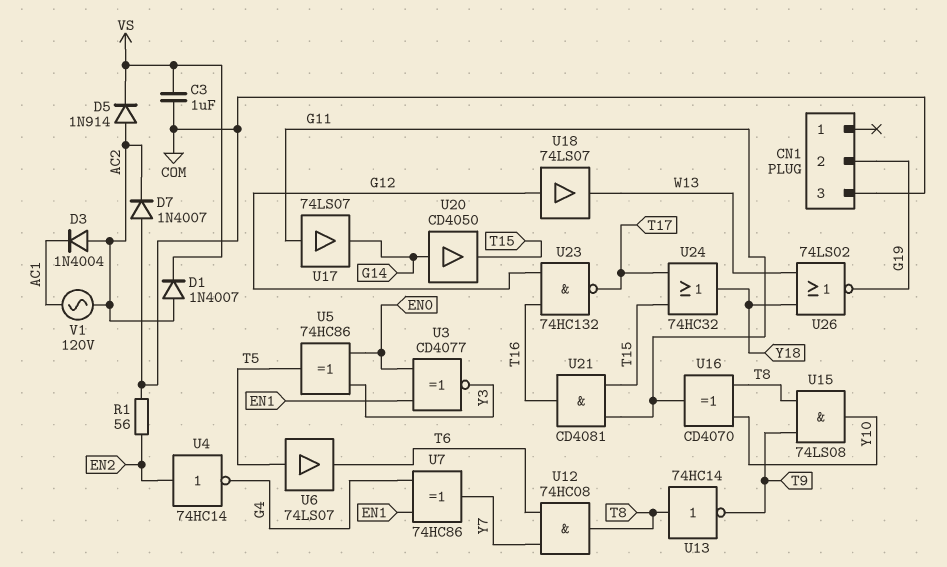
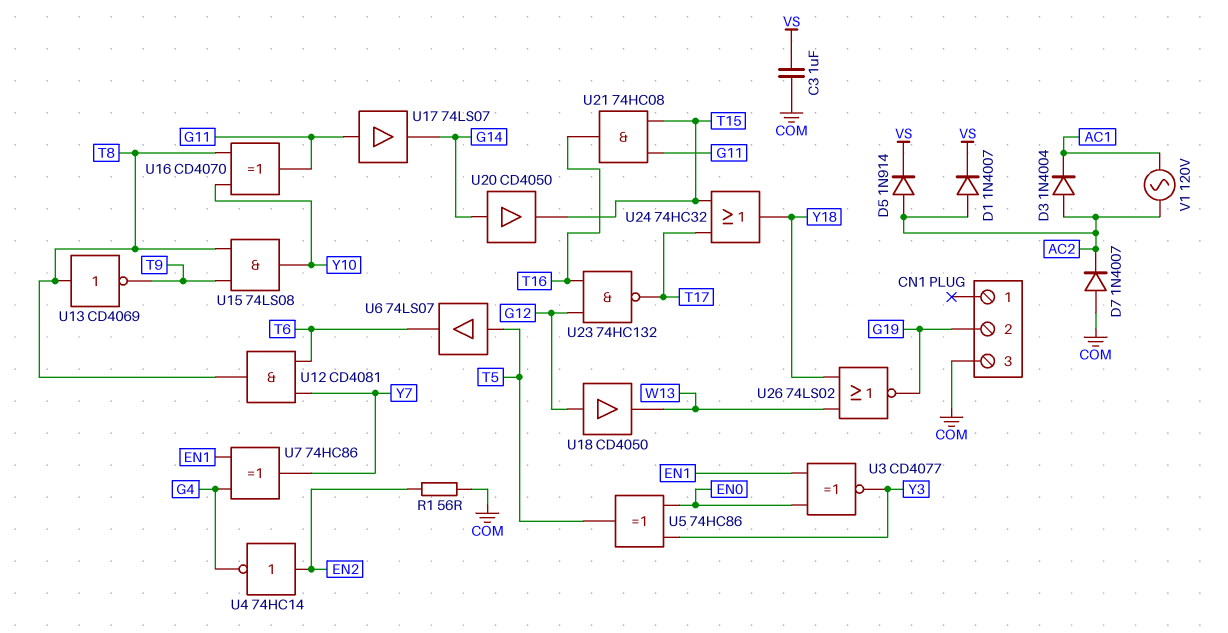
U12: AND 74HC08 (in T6, in Y7, out T8) -> AND CD4081 (in T6, in Y7, out T8)
U13: NOT 74HC14 (in T8, out T9) -> NOT CD4069 (in T8, out T9)
U18: buffer 74LS07 (in G12, out W13) -> buffer CD4050 (in G12, out W13)
U21: AND CD4081 (in G11, in T15, out T16) -> AND 74HC08 (in G11, in T15, out T16)

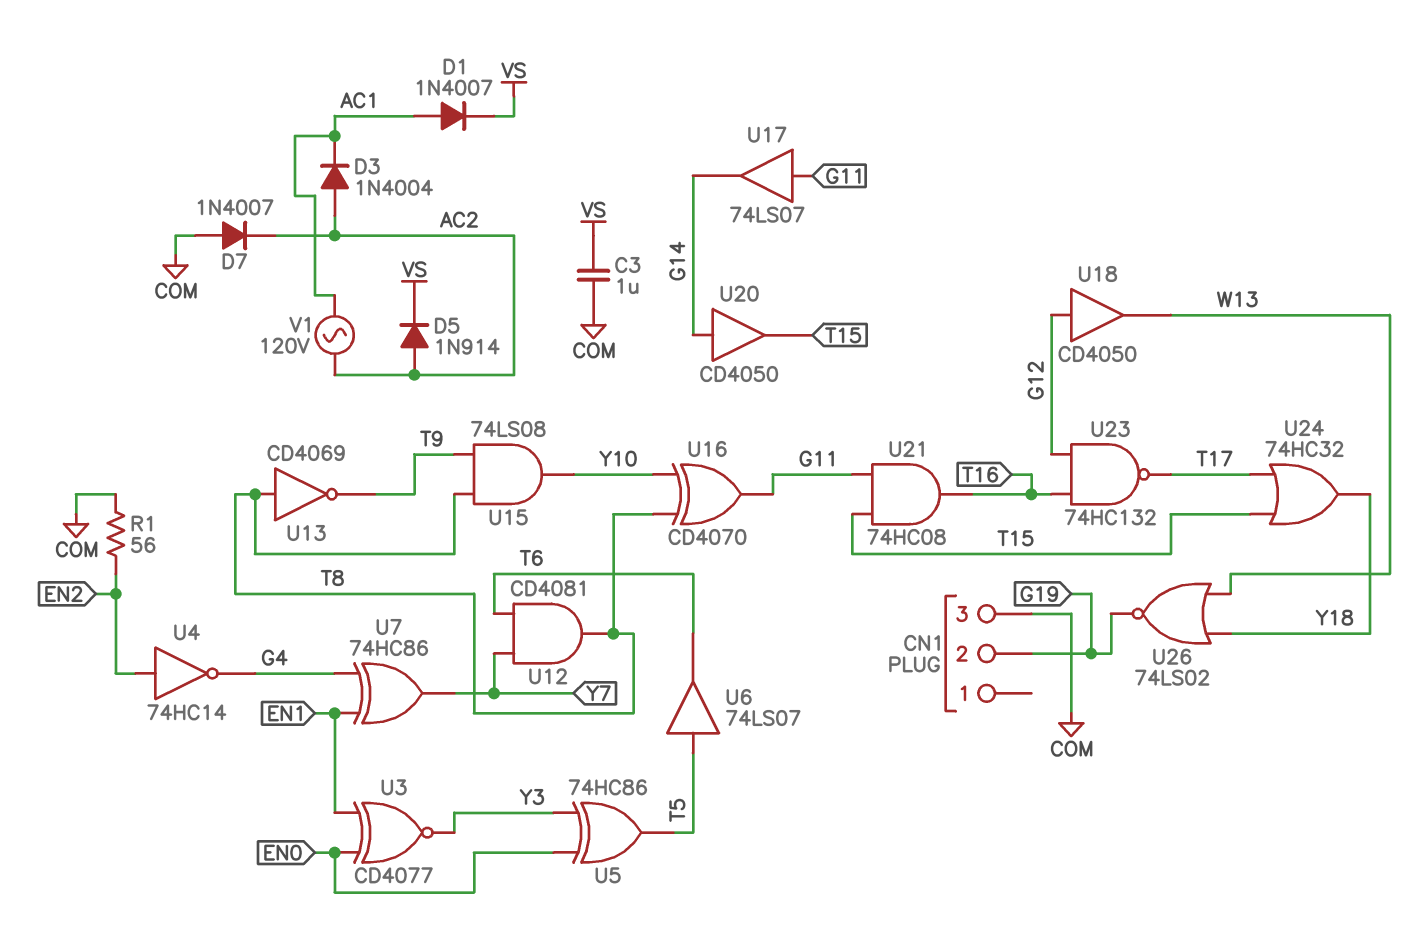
D1: diode 1N4007 (A AC2, K VS) -> diode 1N4007 (A AC1, K VS)

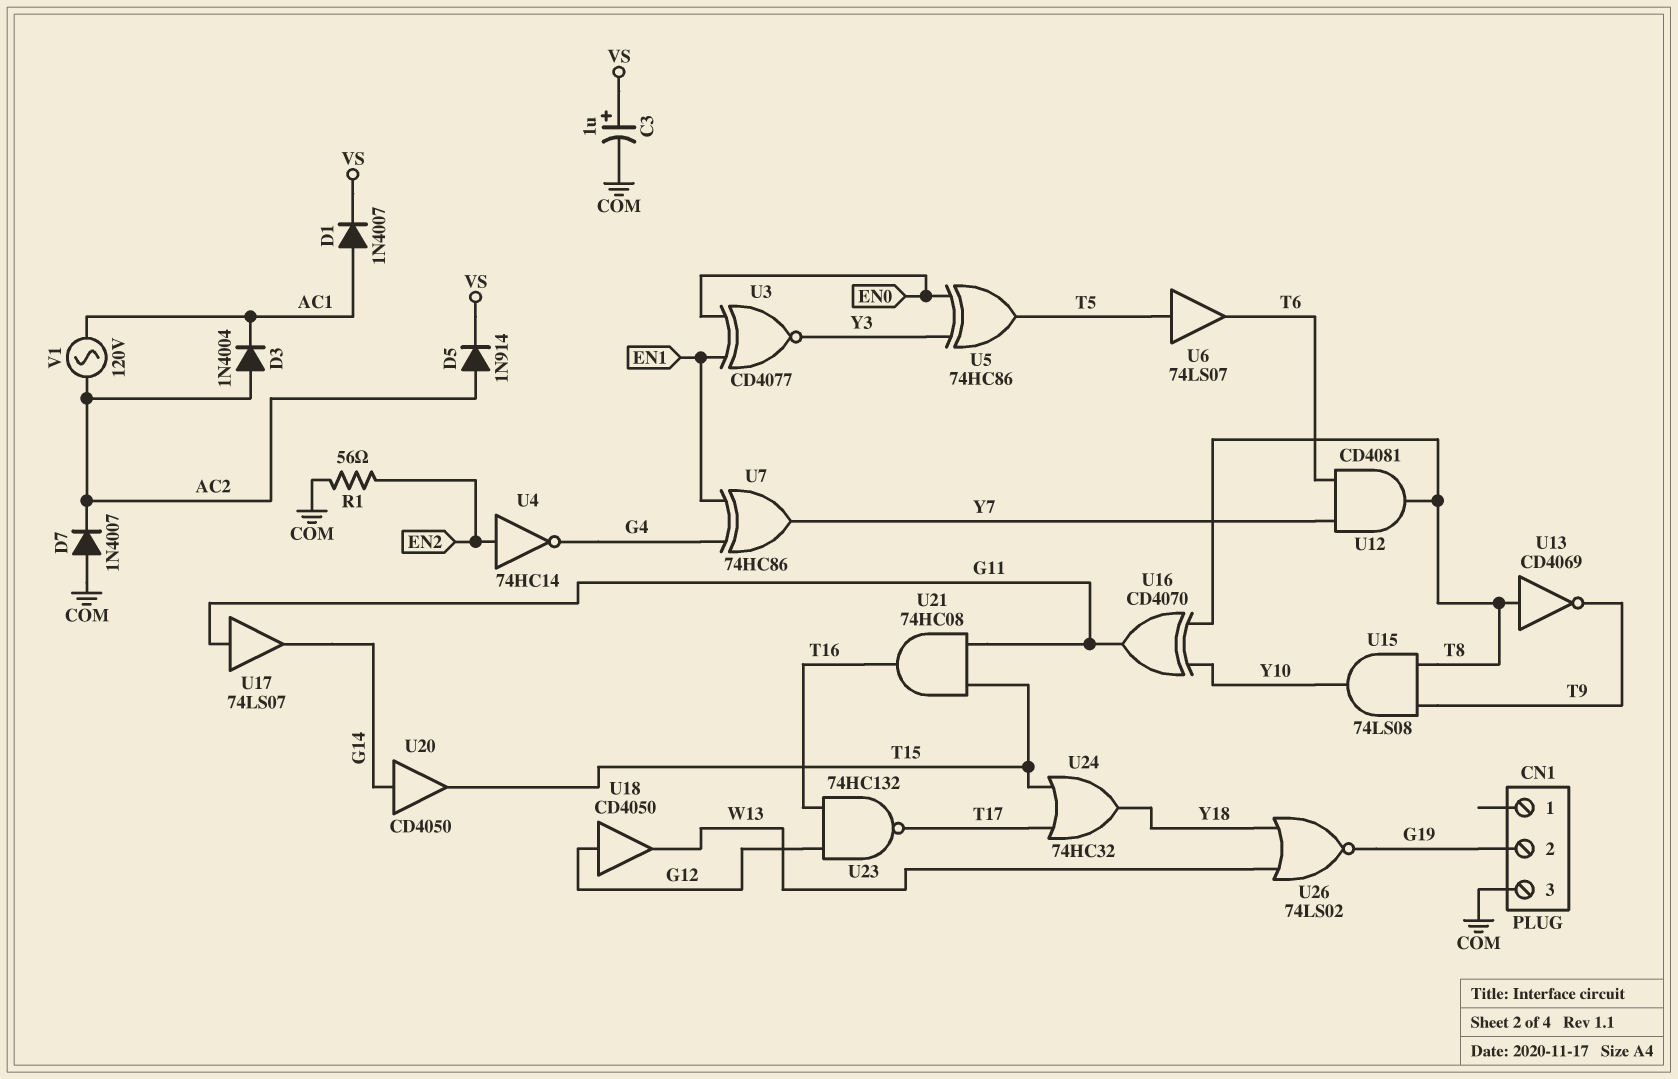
C3: 1uF (COM, VS) -> 1uF (plus VS, minus COM)

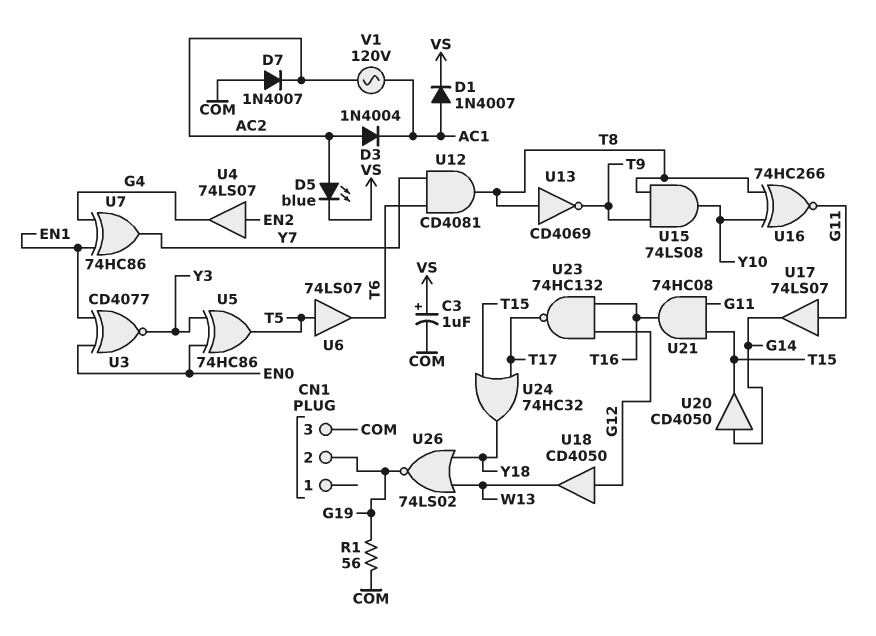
D5: diode 1N914 (A AC2, K VS) -> LED blue (A AC2, K VS)
R1: 56 (COM, EN2) -> 56 (COM, G19)
U4: NOT 74HC14 (in EN2, out G4) -> buffer 74LS07 (in EN2, out G4)
U16: XOR CD4070 (in T8, in Y10, out G11) -> XNOR 74HC266 (in T8, in Y10, out G11)

